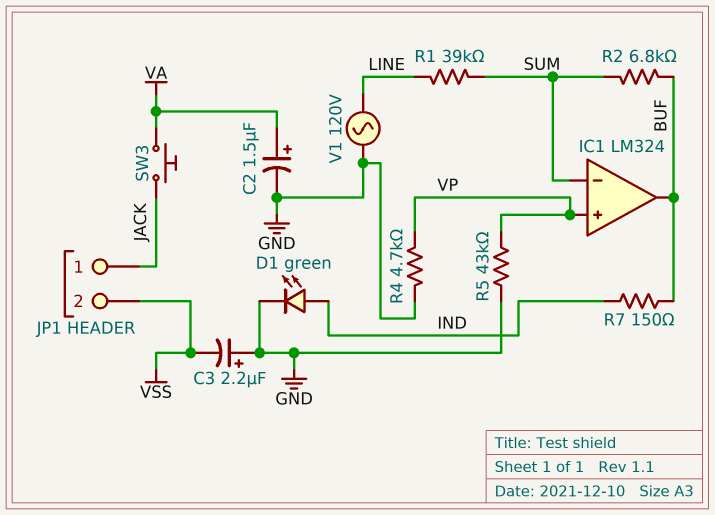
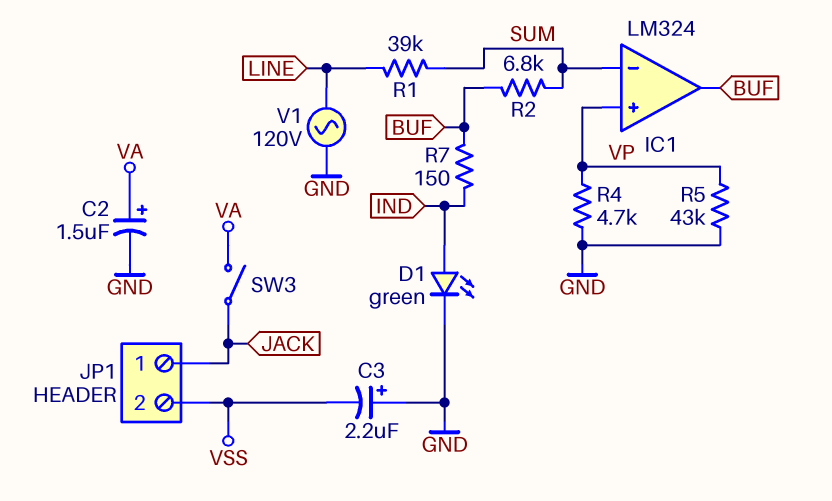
SW3: button (JACK, VA) -> switch (JACK, VA)

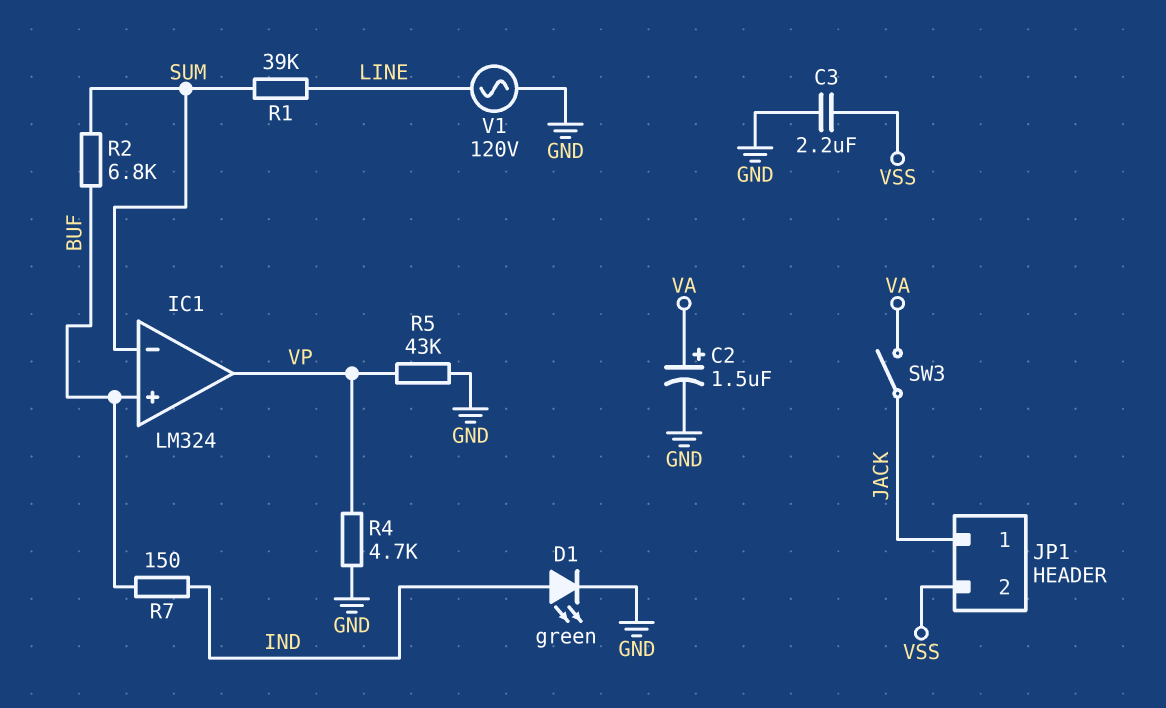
C3: 2.2uF (plus GND, minus VSS) -> 2.2uF (GND, VSS)
IC1 pin in+: VP -> BUF
IC1 pin out: BUF -> VP

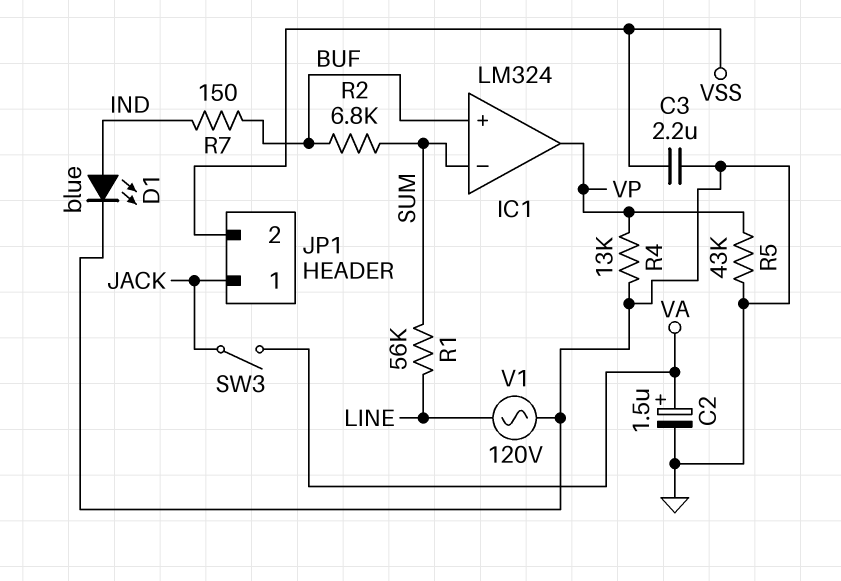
D1: LED green (A IND, K GND) -> LED blue (A IND, K GND)
R1: 39k (LINE, SUM) -> 56k (LINE, SUM)
R4: 4.7k (GND, VP) -> 13k (GND, VP)

